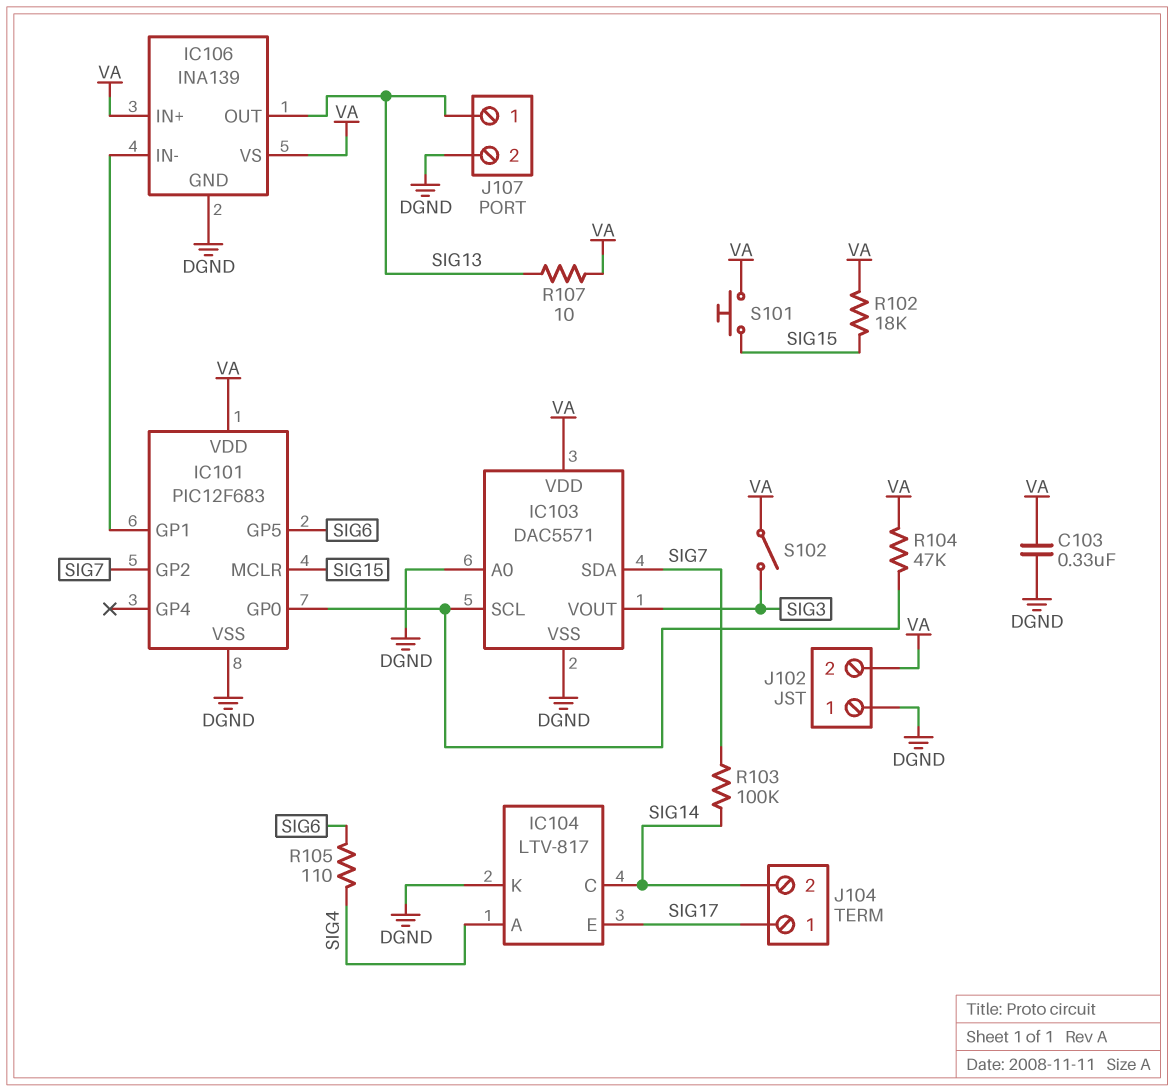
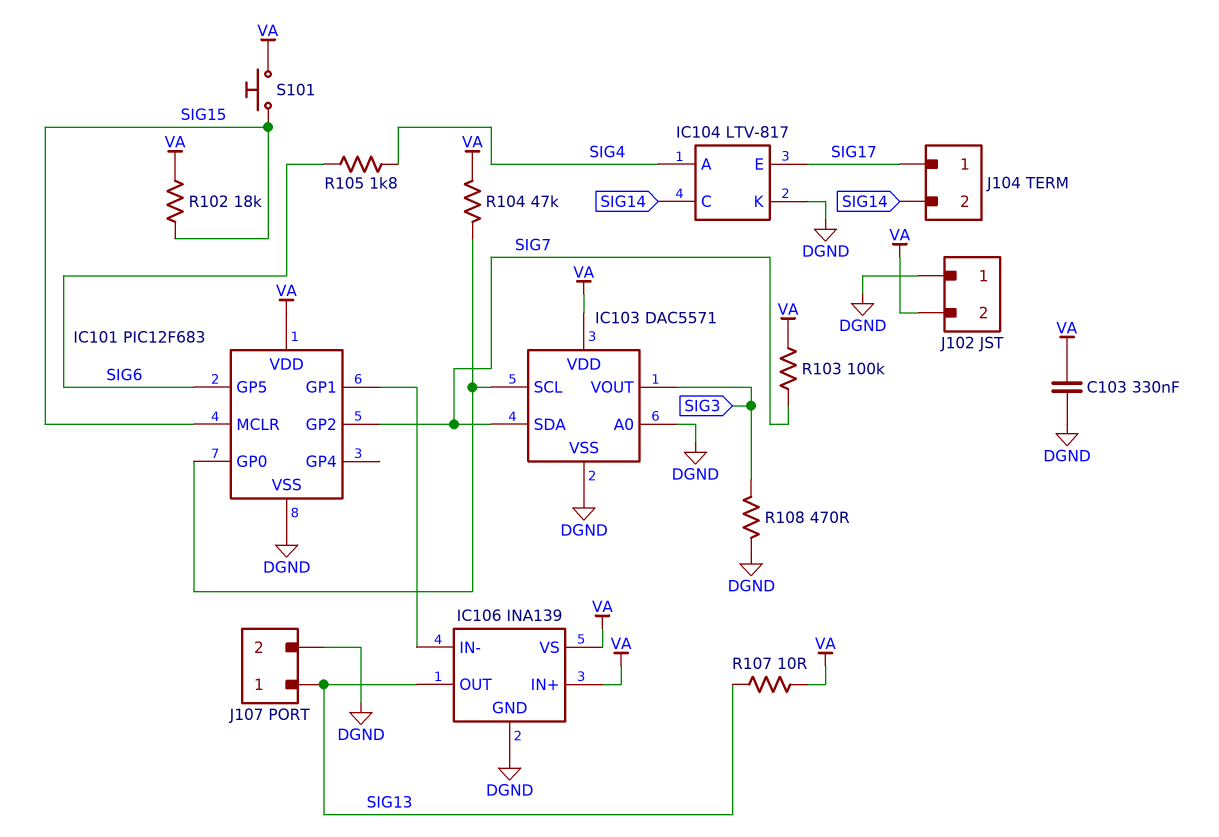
R103: 100k (SIG7, SIG14) -> 100k (SIG7, VA)
R105: 110 (SIG4, SIG6) -> 1.8k (SIG4, SIG6)
R108: none -> 470 (DGND, SIG3)
S102: switch (SIG3, VA) -> none

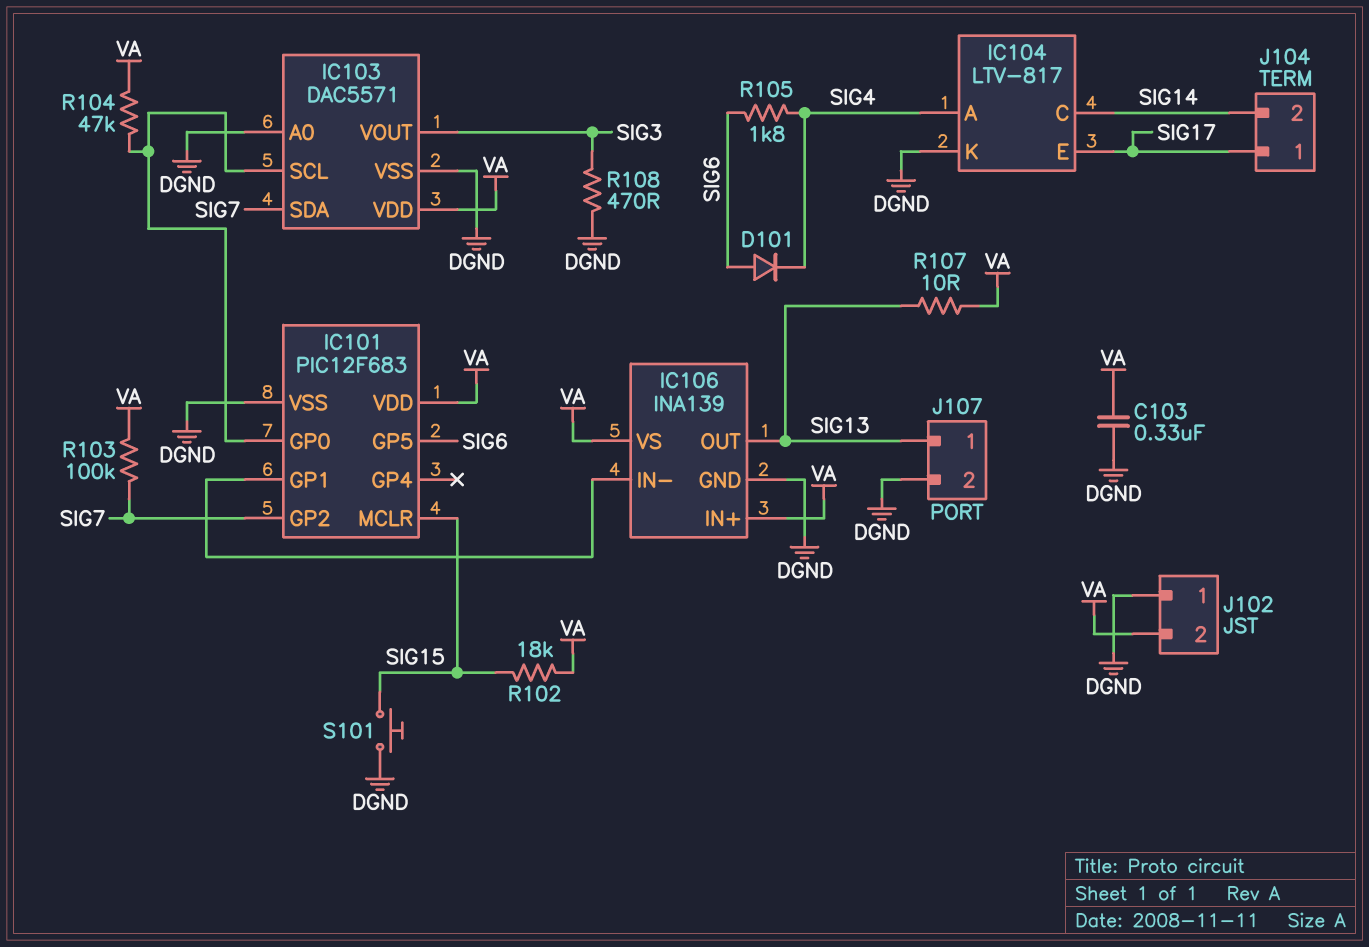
D101: none -> diode (A SIG6, K SIG4)
S101: button (SIG15, VA) -> button (DGND, SIG15)

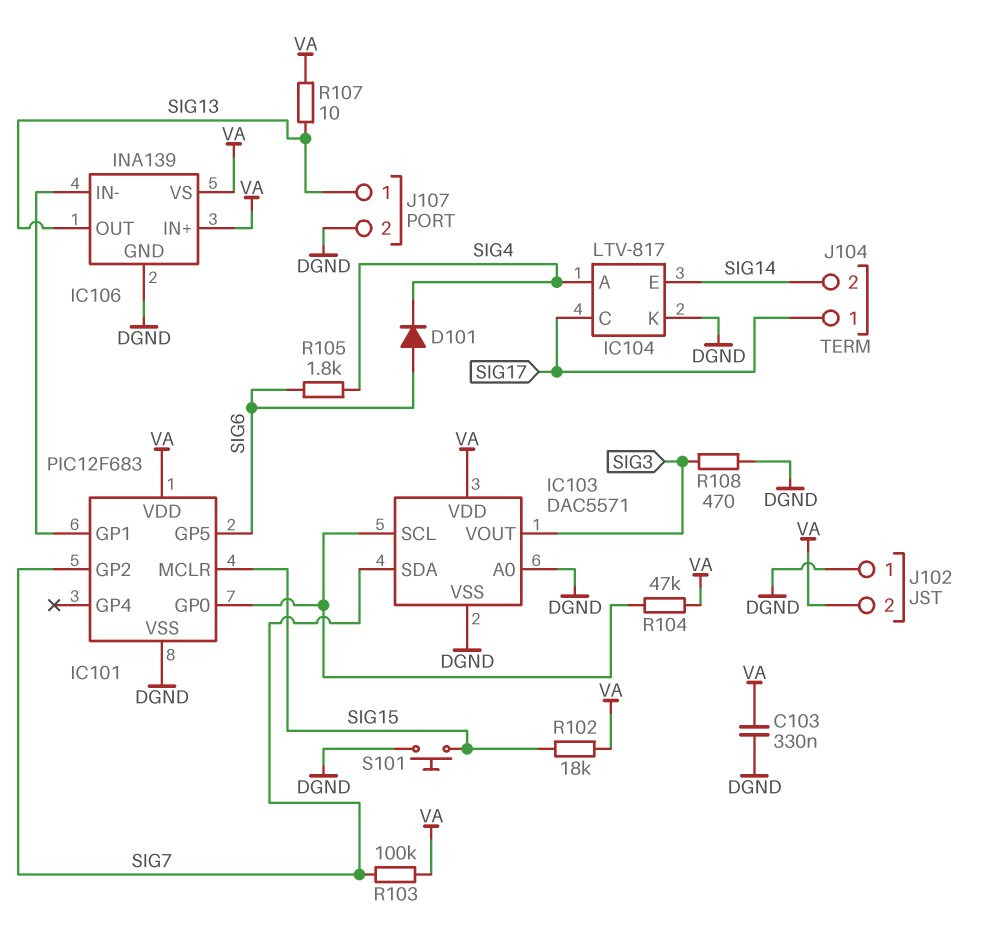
IC104 pin C: SIG14 -> SIG17
IC104 pin E: SIG17 -> SIG14

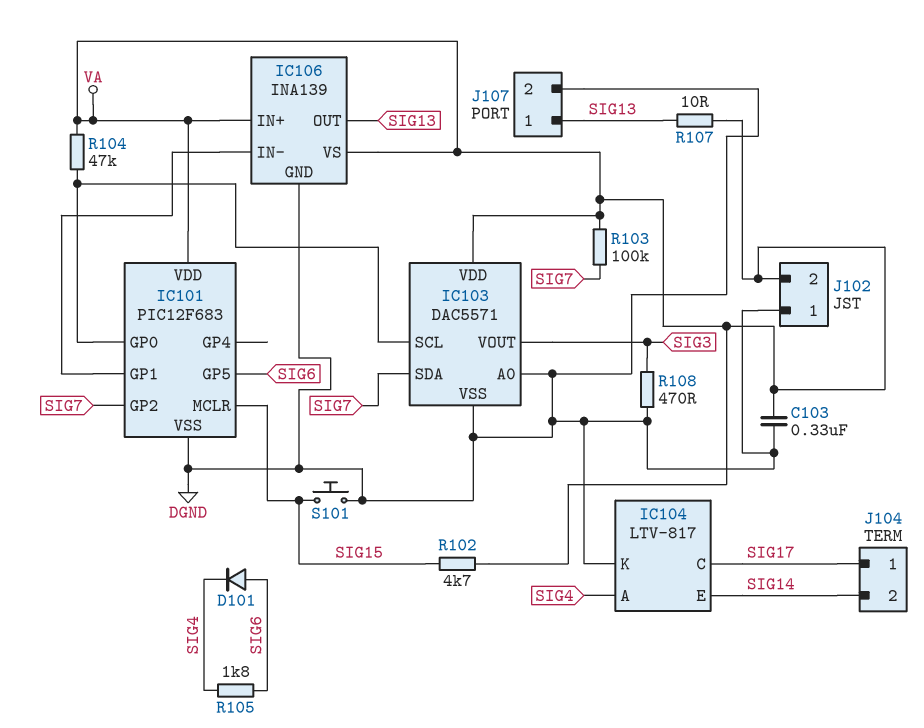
R102: 18k (SIG15, VA) -> 4.7k (SIG15, VA)

